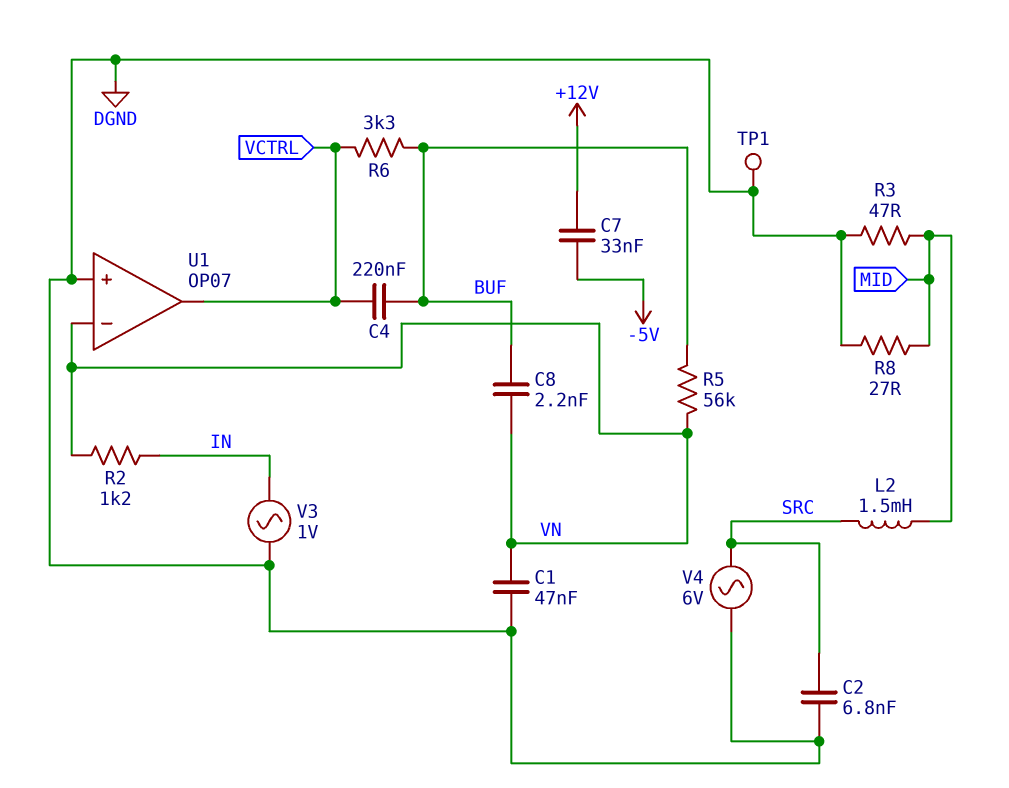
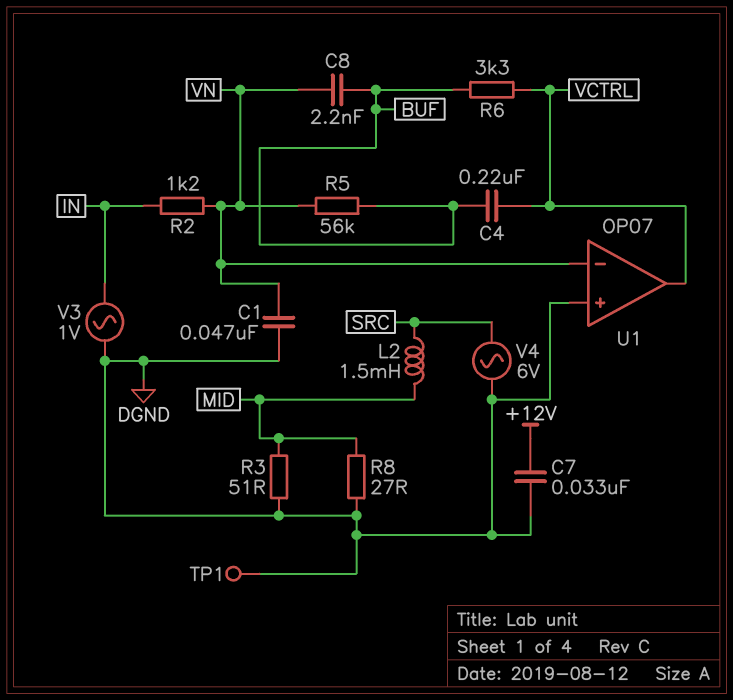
C2: 6.8nF (DGND, SRC) -> none
C7: 33nF (+12V, -5V) -> 33nF (+12V, DGND)
R3: 47 (DGND, MID) -> 51 (DGND, MID)

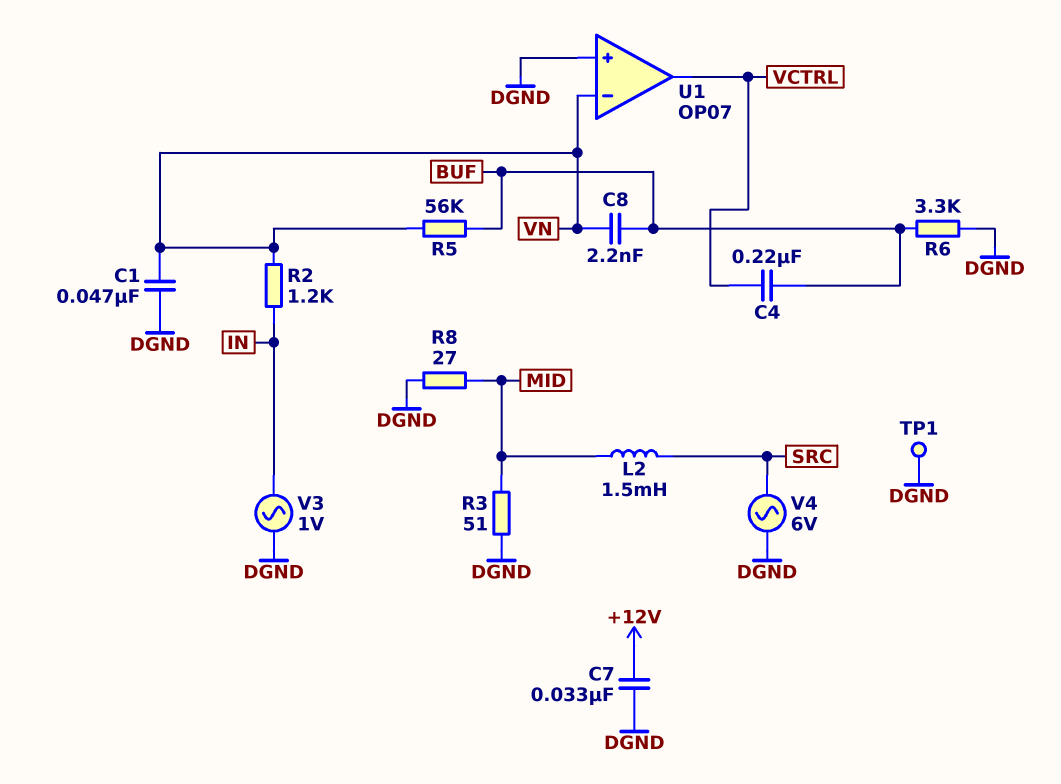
R6: 3.3k (BUF, VCTRL) -> 3.3k (BUF, DGND)

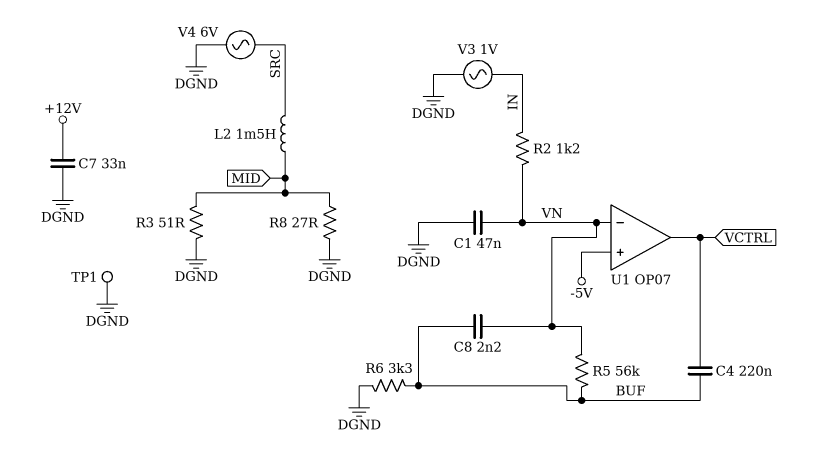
U1 pin in+: DGND -> -5V

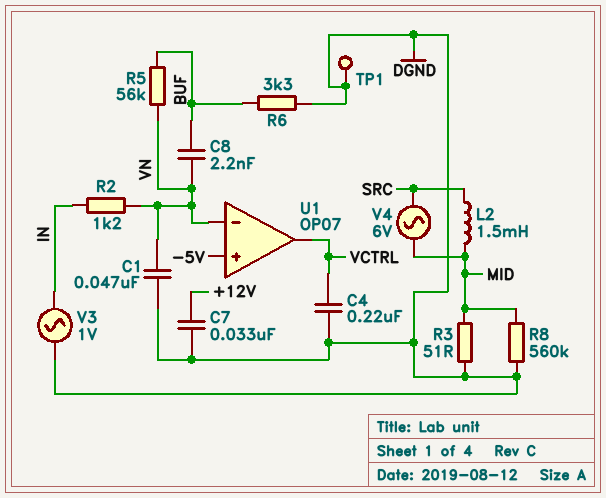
C4: 220nF (BUF, VCTRL) -> 220nF (DGND, VCTRL)
R8: 27 (DGND, MID) -> 560k (DGND, MID)
V4: AC 6V (DGND, SRC) -> AC 6V (MID, SRC)

